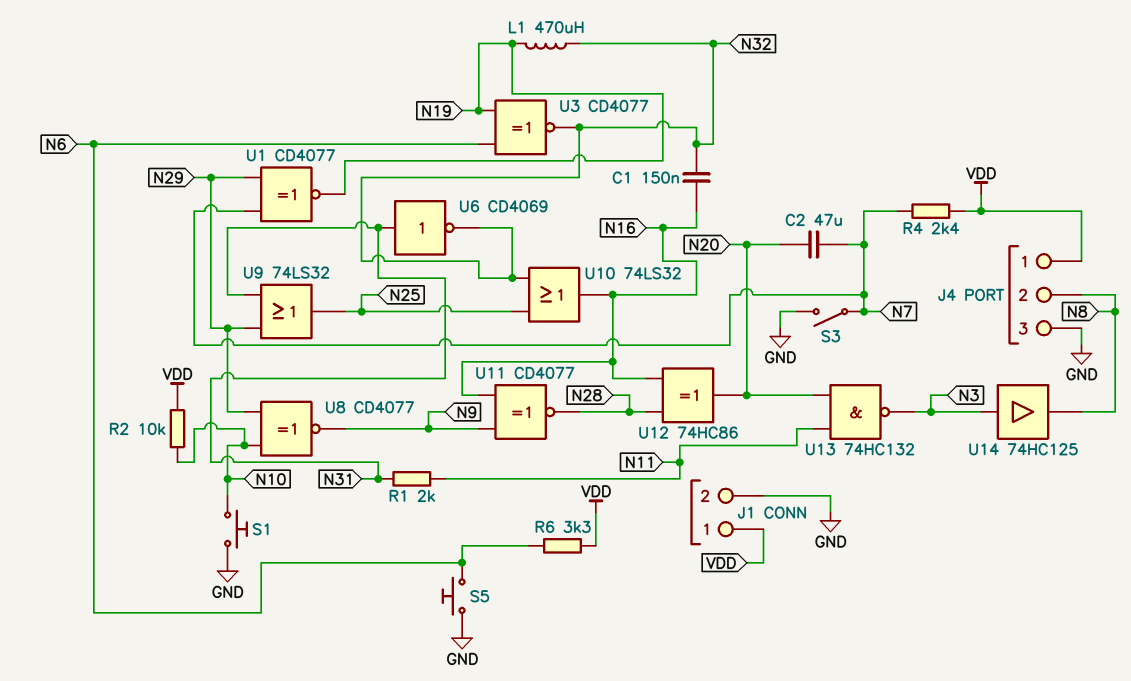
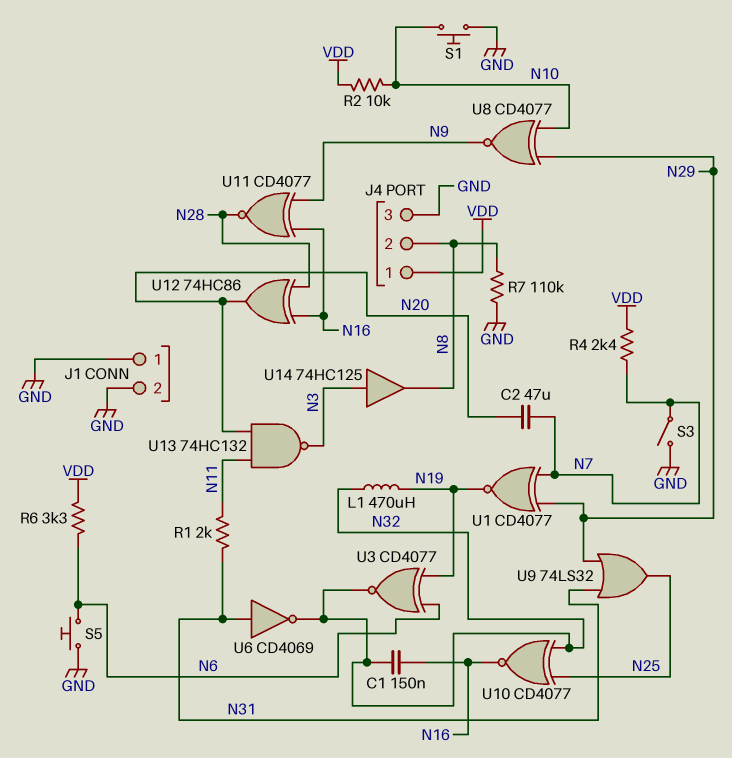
J1 pin 1: VDD -> GND
R7: none -> 110k (GND, N8)
U10: OR 74LS32 (in N25, in N32, out N16) -> XNOR CD4077 (in N25, in N32, out N16)

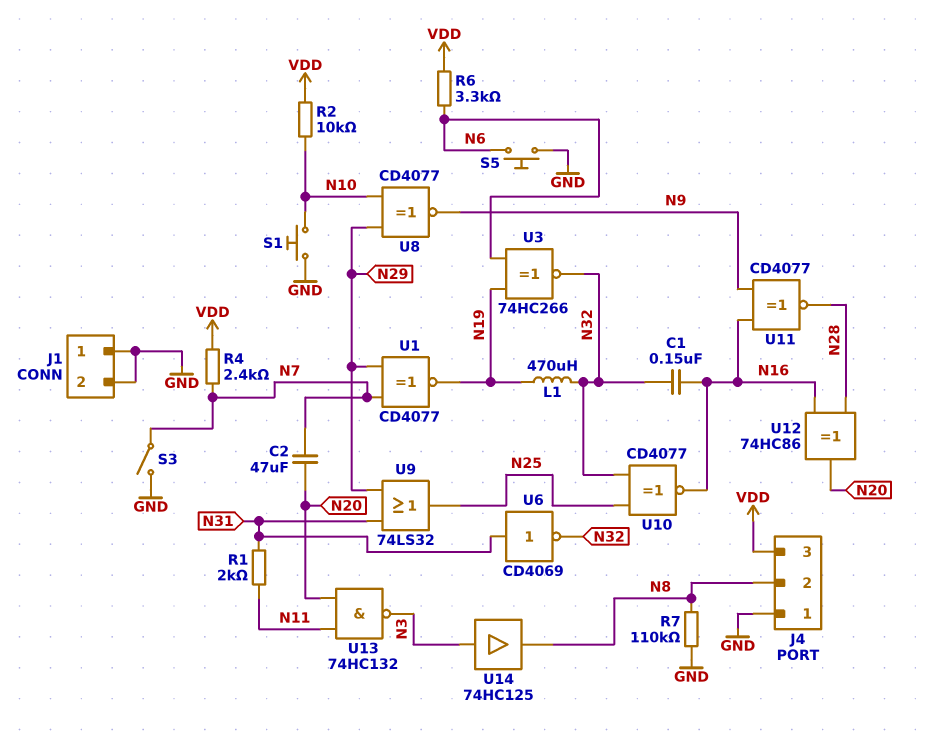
J4 pin 1: VDD -> GND
J4 pin 3: GND -> VDD
U3: XNOR CD4077 (in N6, in N19, out N32) -> XNOR 74HC266 (in N6, in N19, out N32)

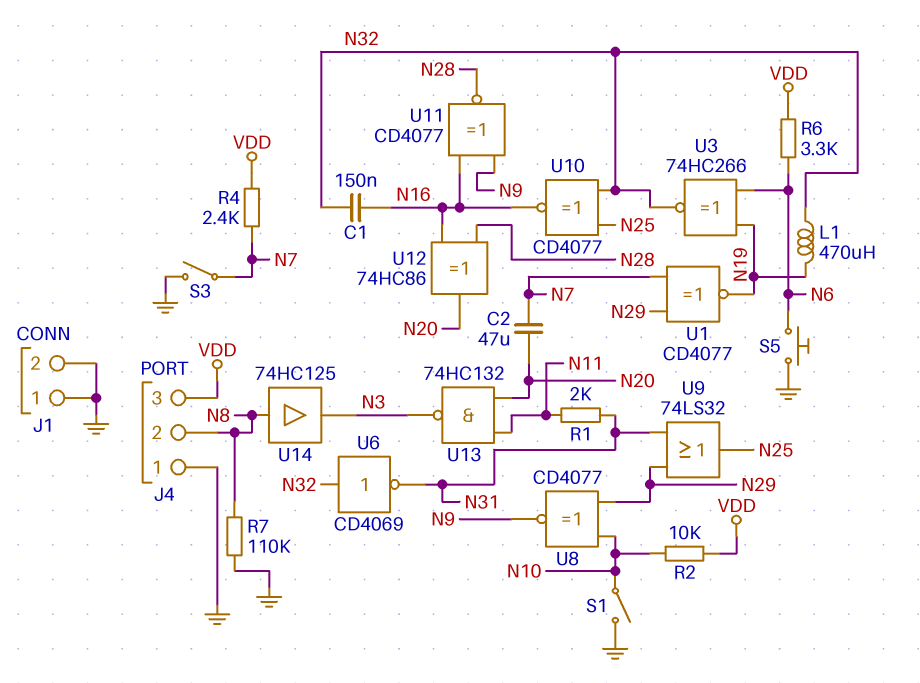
S1: button (GND, N10) -> switch (GND, N10)
U6: NOT CD4069 (in N31, out N32) -> NOT CD4069 (in N32, out N31)
U14: buffer 74HC125 (in N3, out N8) -> buffer 74HC125 (in N8, out N3)

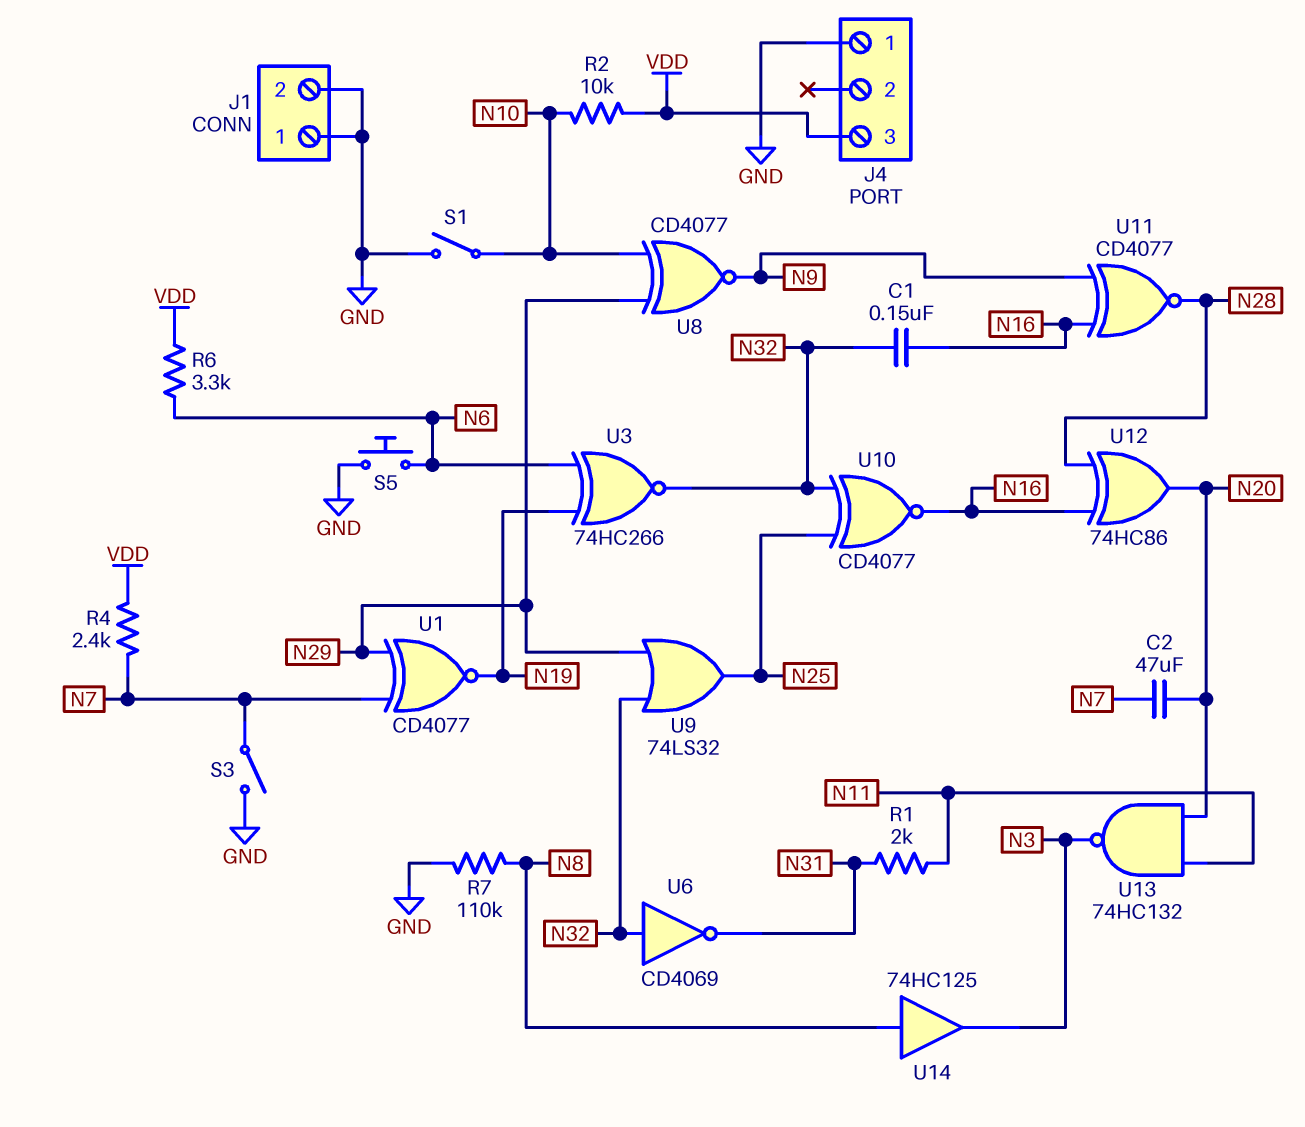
J4 pin 2: N8 -> none
L1: 470uH (N19, N32) -> none
U9: OR 74LS32 (in N29, in N31, out N25) -> OR 74LS32 (in N29, in N32, out N25)

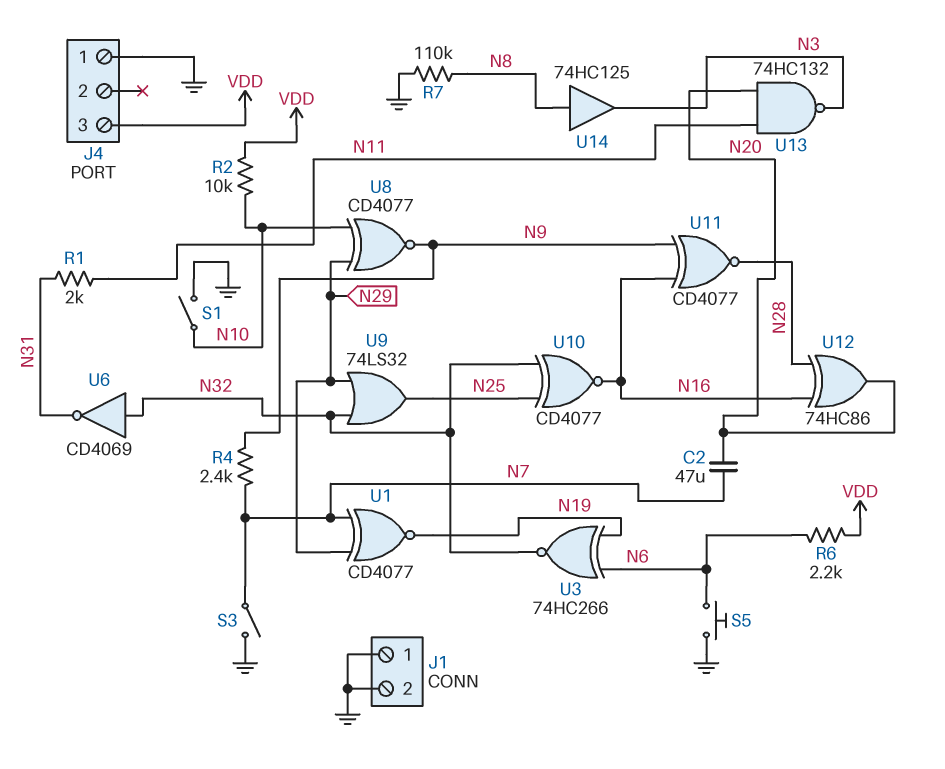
C1: 150nF (N16, N32) -> none
R4: 2.4k (N7, VDD) -> 2.4k (N7, N9)
R6: 3.3k (N6, VDD) -> 2.2k (N6, VDD)

